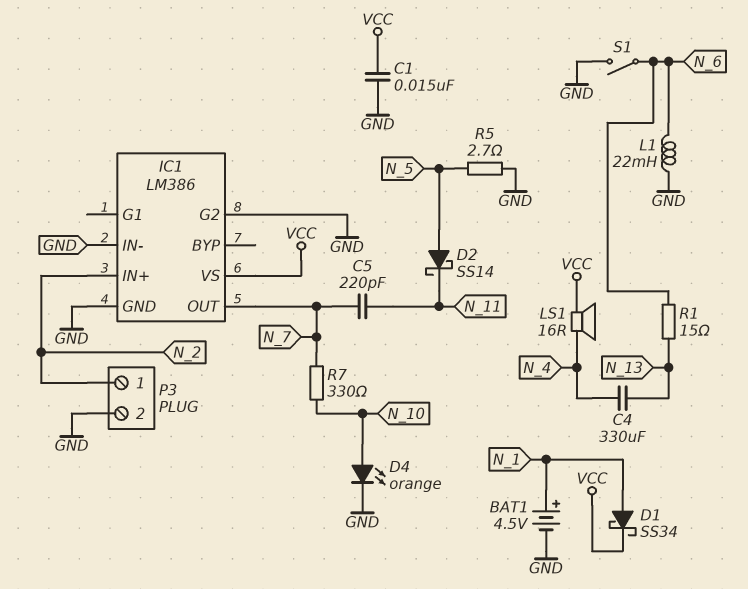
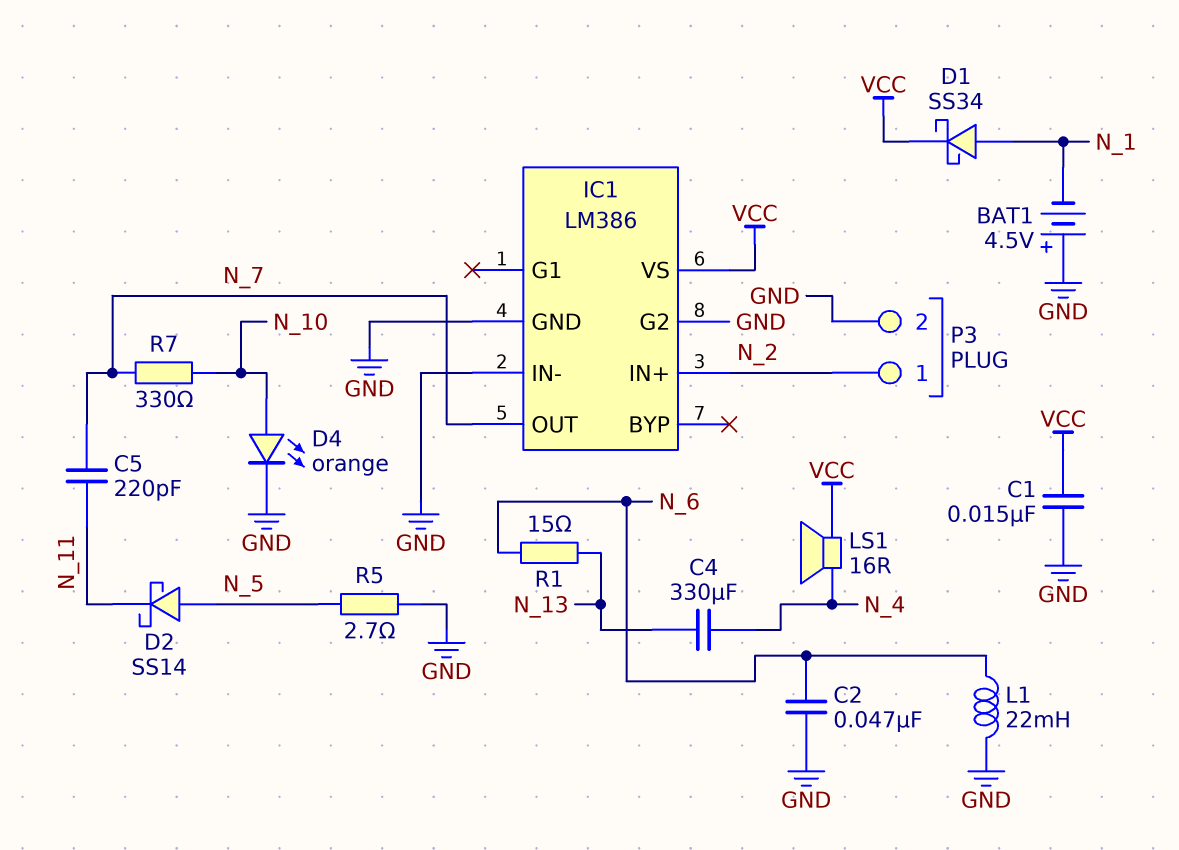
BAT1: 4.5V (plus N_1, minus GND) -> 4.5V (plus GND, minus N_1)
C2: none -> 47nF (GND, N_6)
S1: switch (GND, N_6) -> none

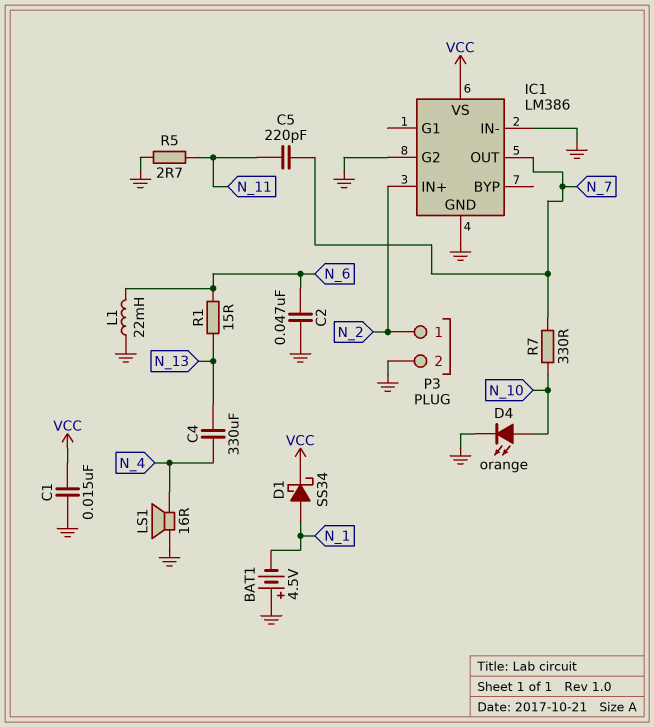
D2: schottky SS14 (A N_5, K N_11) -> none
LS1: speaker 16R (N_4, VCC) -> speaker 16R (GND, N_4)
R5: 2.7 (GND, N_5) -> 2.7 (GND, N_11)

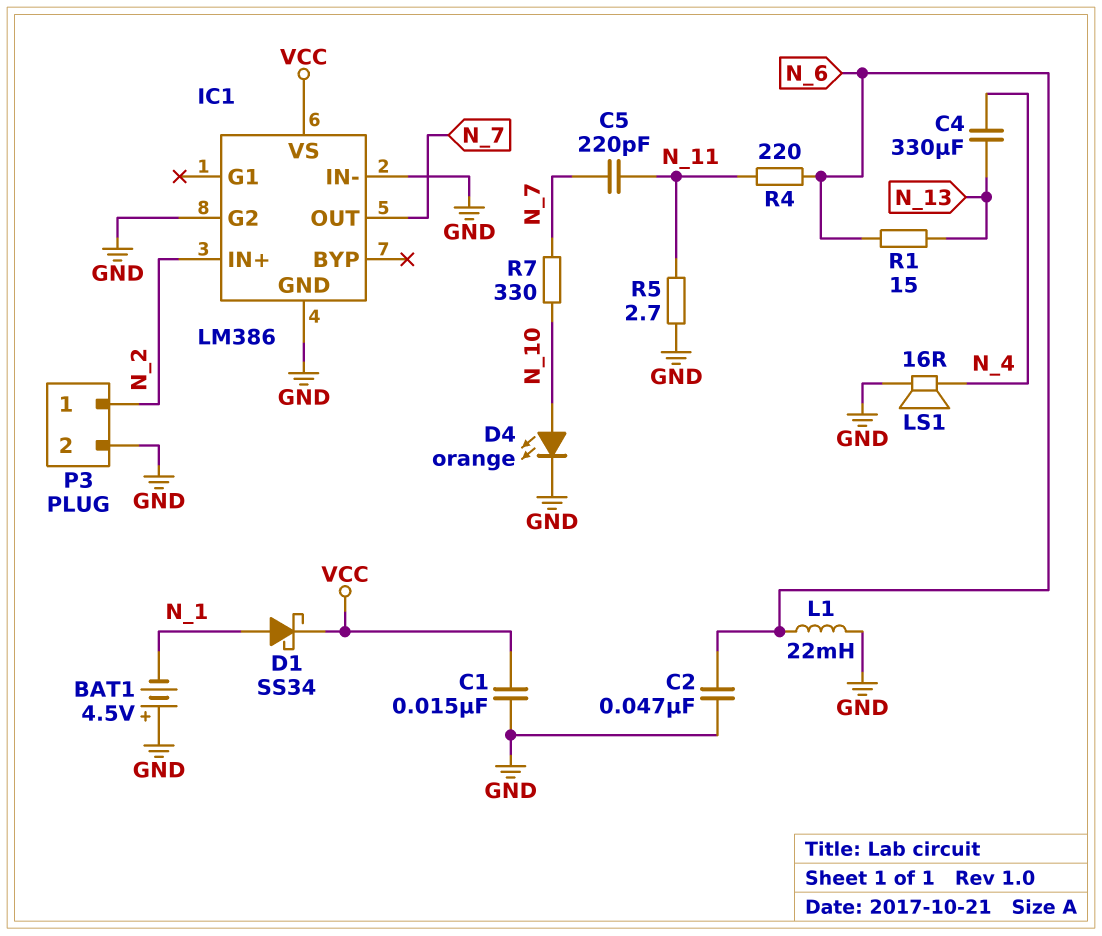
R4: none -> 220 (N_6, N_11)

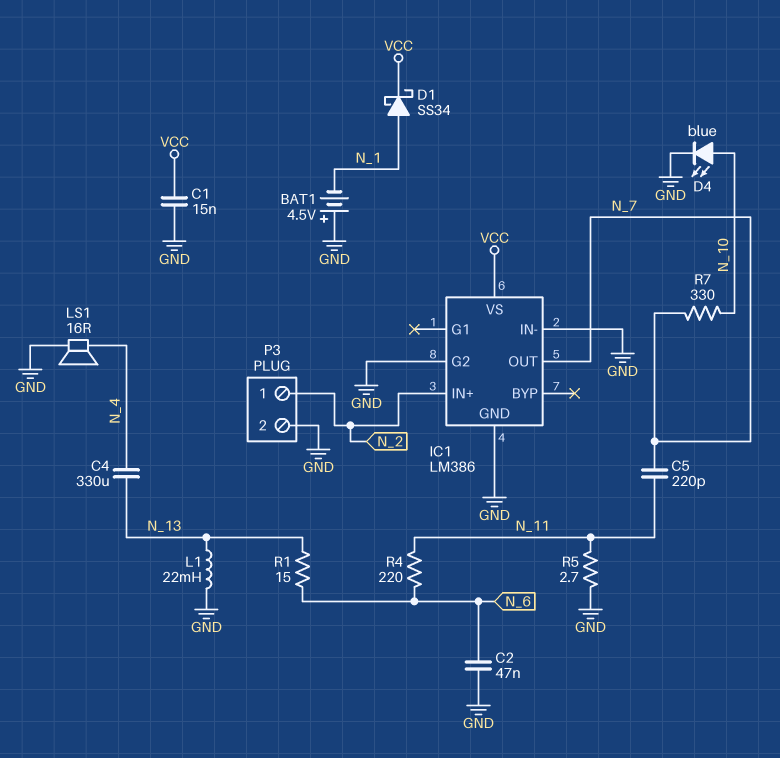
D4: LED orange (A N_10, K GND) -> LED blue (A N_10, K GND)
L1: 22mH (GND, N_6) -> 22mH (GND, N_13)

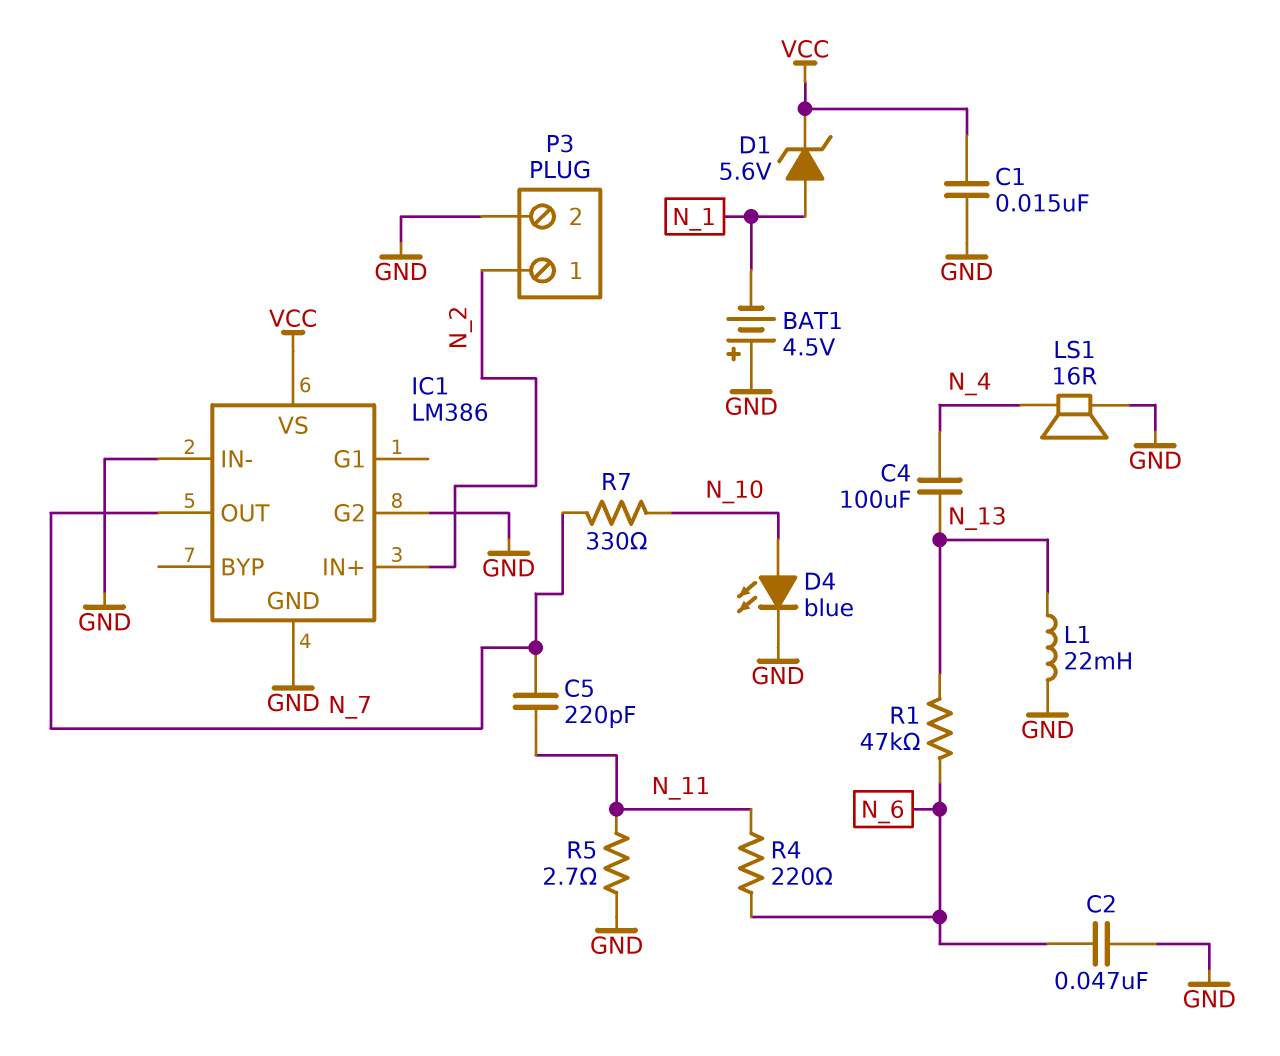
C4: 330uF (N_4, N_13) -> 100uF (N_4, N_13)
D1: schottky SS34 (A N_1, K VCC) -> zener 5.6V (A N_1, K VCC)
R1: 15 (N_6, N_13) -> 47k (N_6, N_13)

